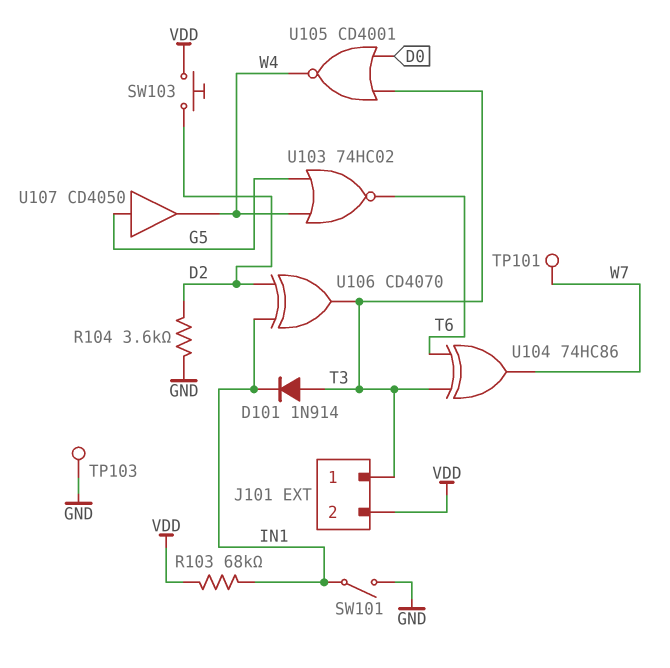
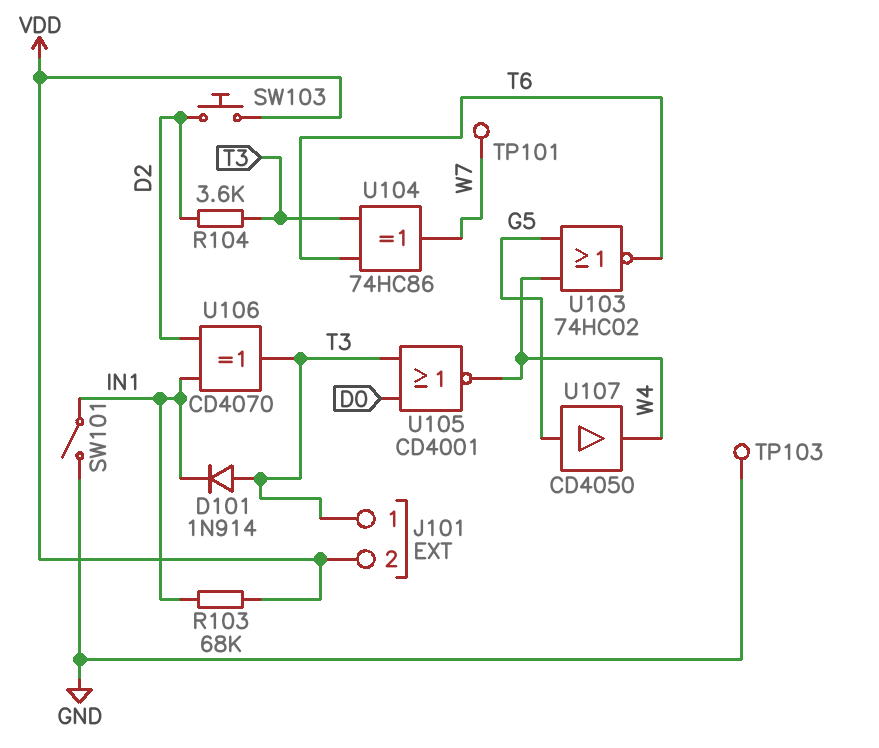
R104: 3.6k (D2, GND) -> 3.6k (D2, T3)

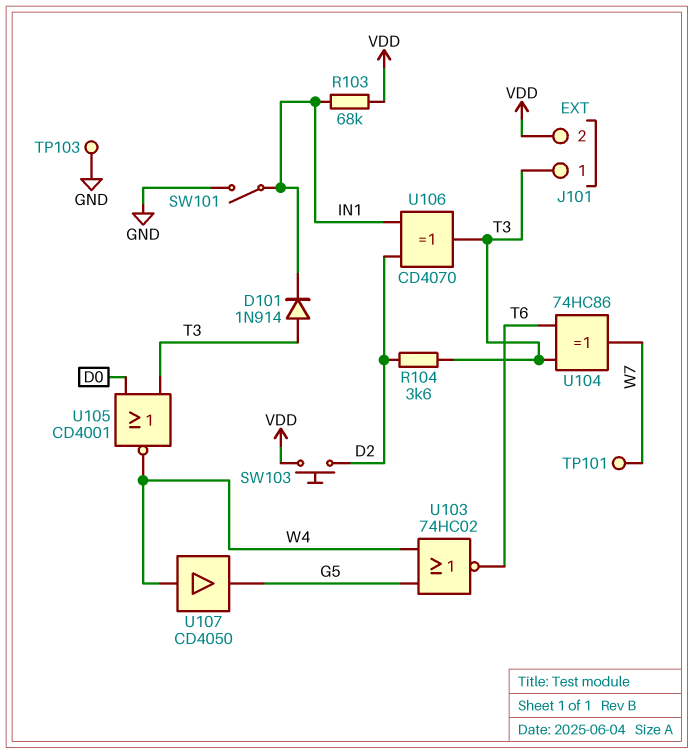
U107: buffer CD4050 (in G5, out W4) -> buffer CD4050 (in W4, out G5)

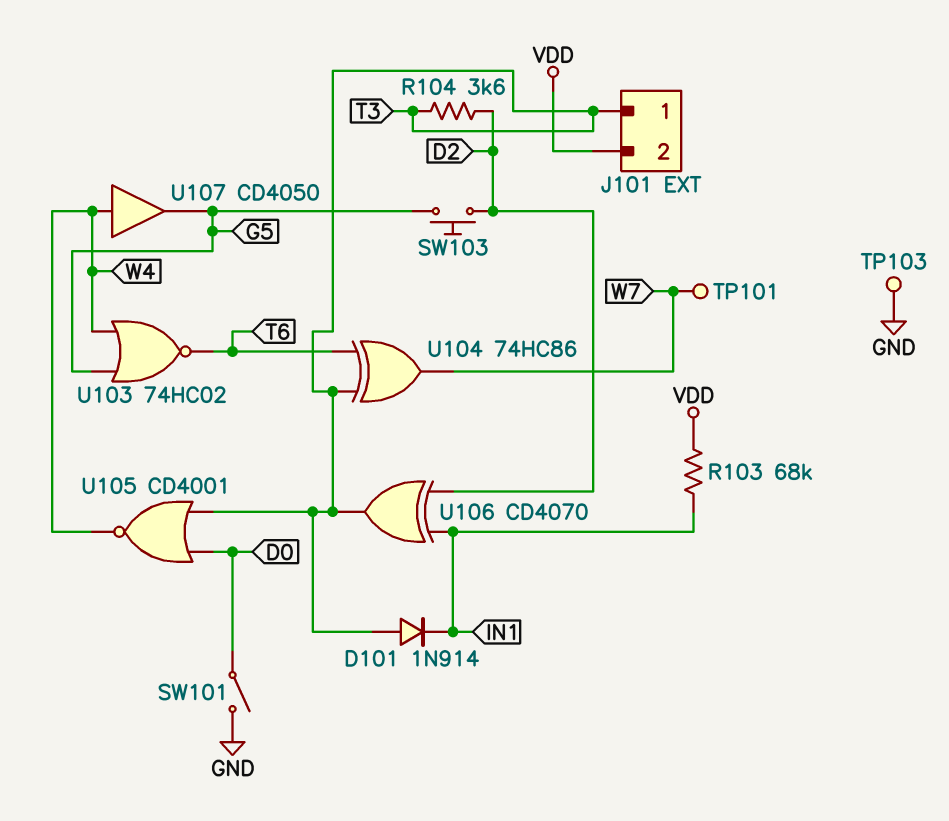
SW101: switch (GND, IN1) -> switch (D0, GND)
SW103: button (D2, VDD) -> button (D2, G5)

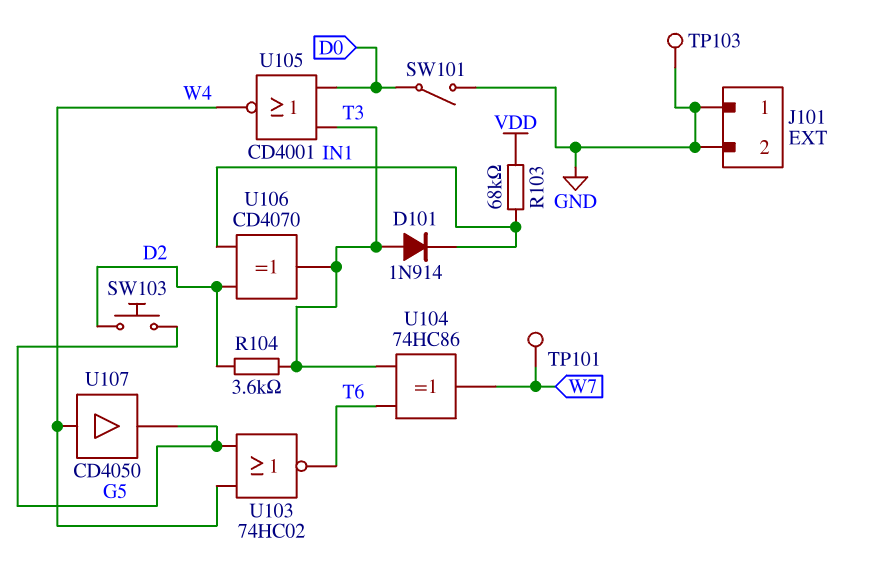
J101 pin 1: T3 -> GND
J101 pin 2: VDD -> GND

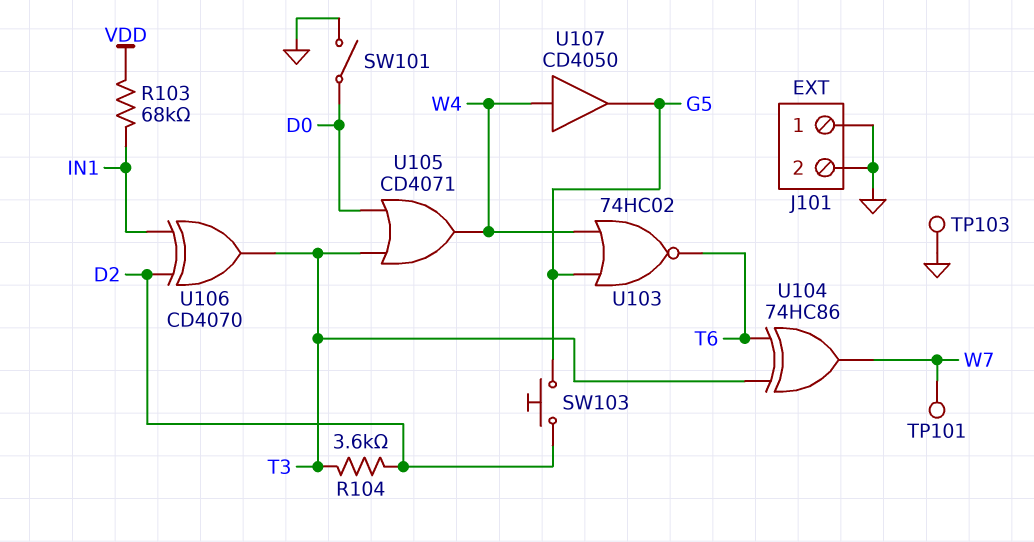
D101: diode 1N914 (A T3, K IN1) -> none
U105: NOR CD4001 (in D0, in T3, out W4) -> OR CD4071 (in D0, in T3, out W4)

